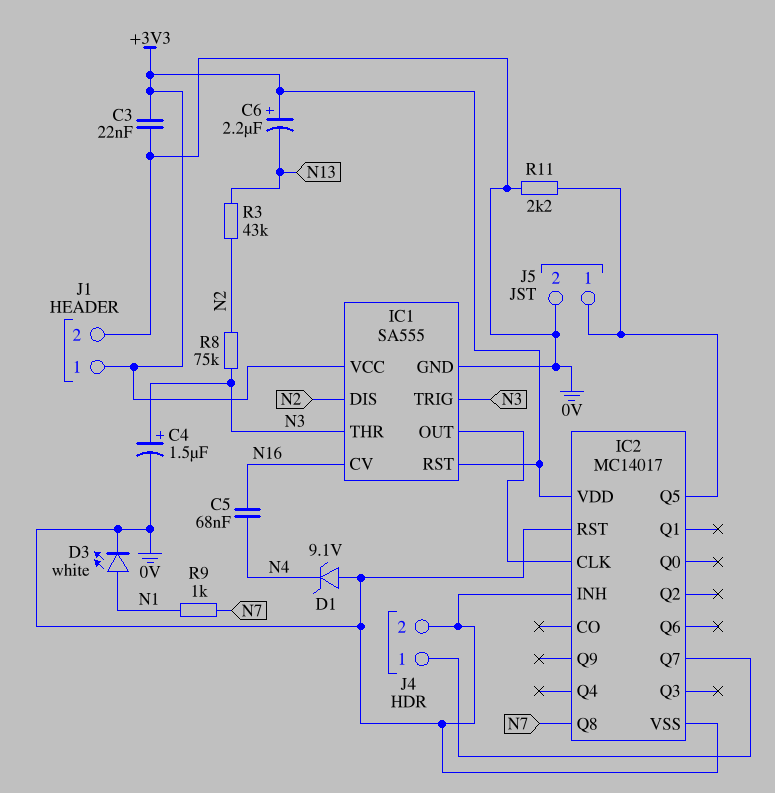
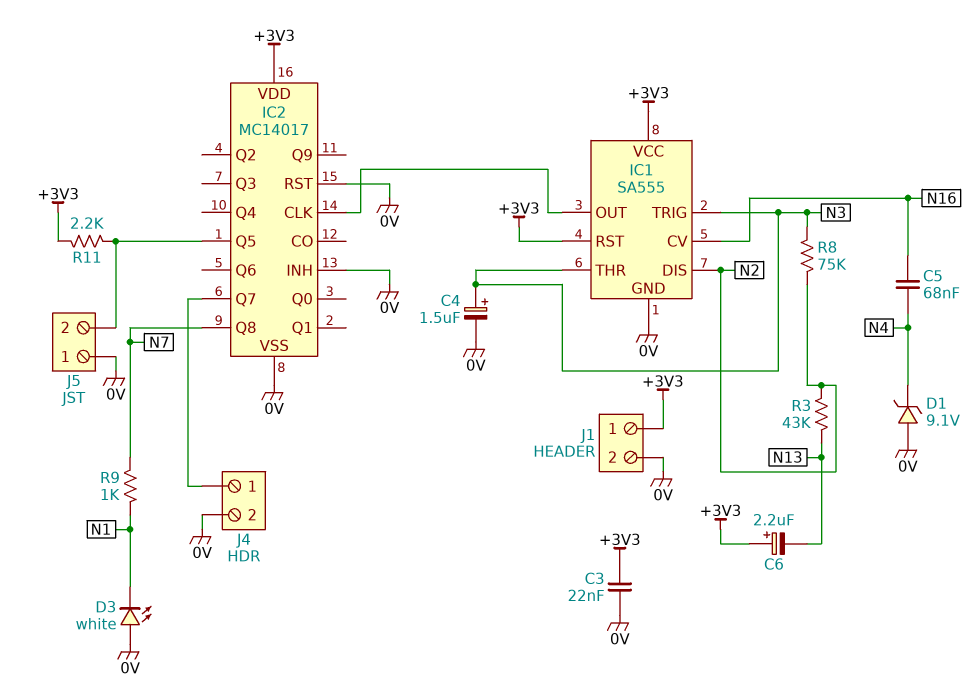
D3: LED white (A N1, K 0V) -> LED white (A 0V, K N1)
J5 pin 1: IC2/Q5 -> 0V
J5 pin 2: 0V -> IC2/Q5
R11: 2.2k (0V, IC2/Q5) -> 2.2k (+3V3, IC2/Q5)

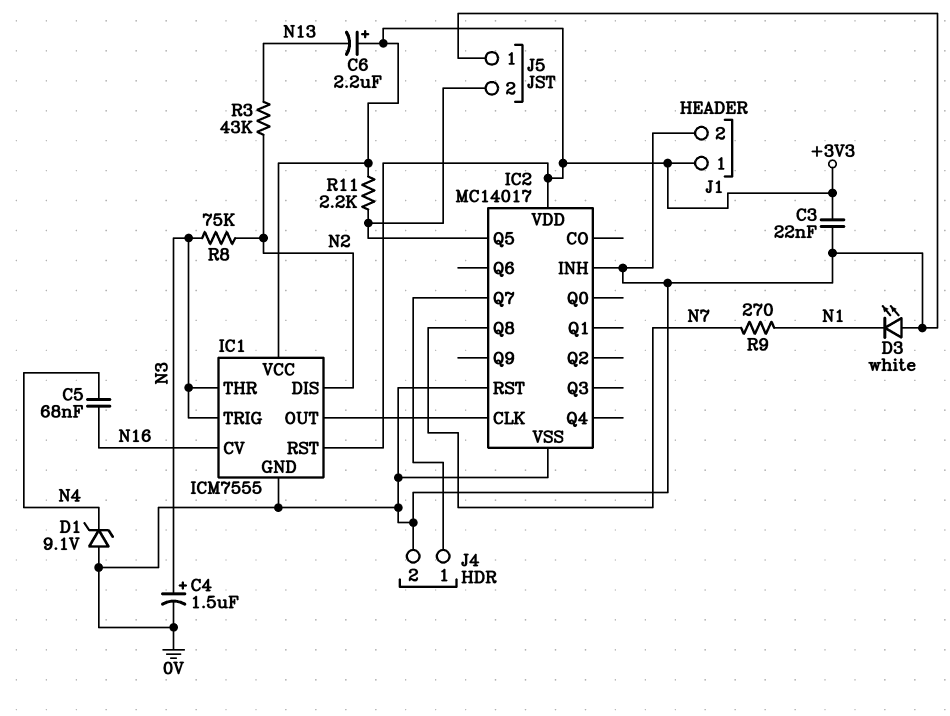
IC1: SA555 -> ICM7555
R9: 1k (N1, N7) -> 270 (N1, N7)

